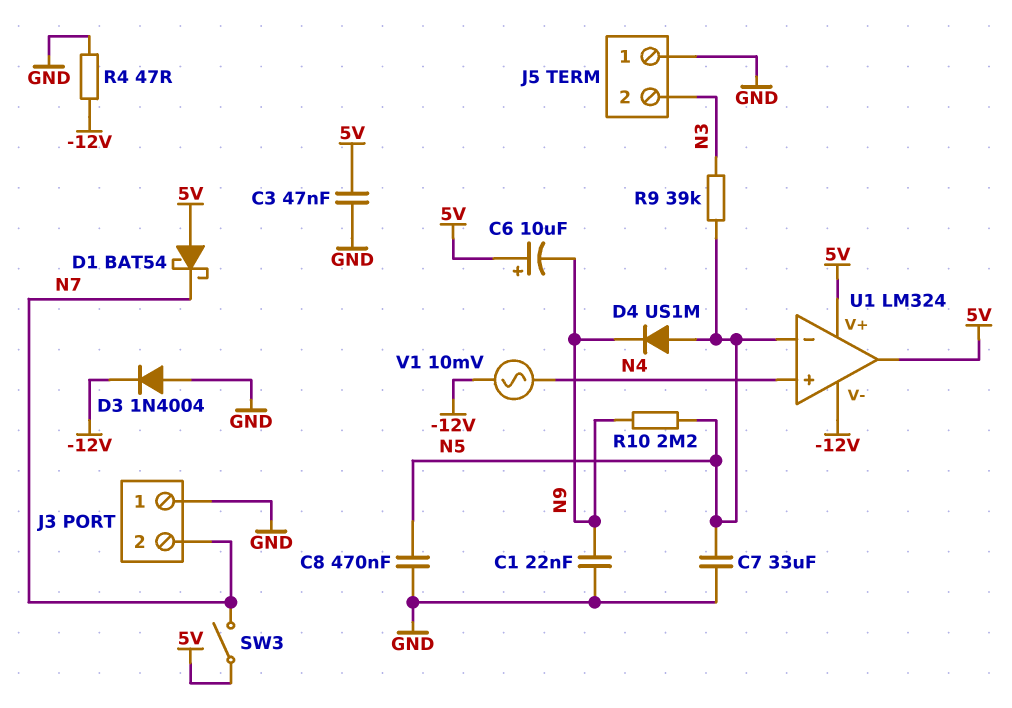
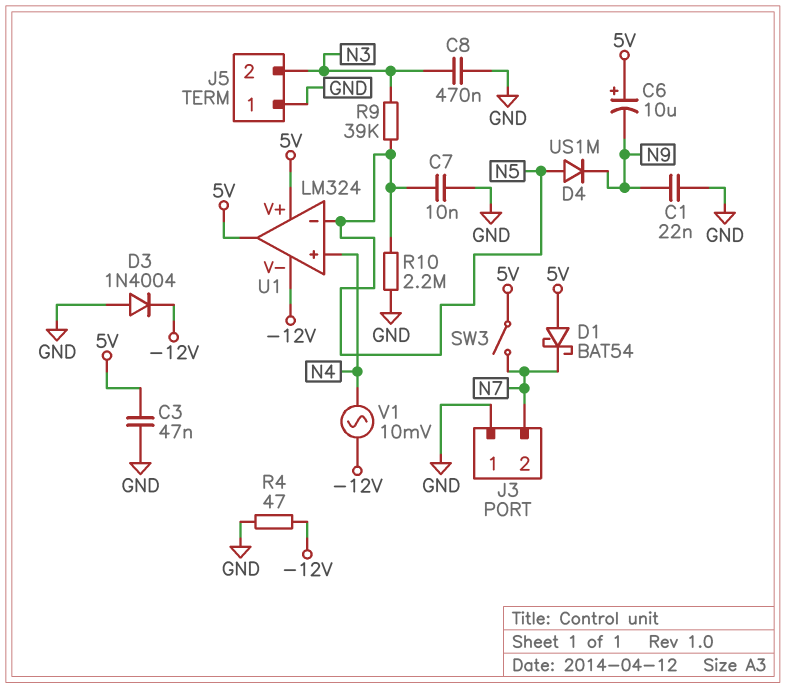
C7: 33uF (GND, N5) -> 10nF (GND, N5)
C8: 470nF (GND, N5) -> 470nF (GND, N3)
R10: 2.2M (N5, N9) -> 2.2M (GND, N5)

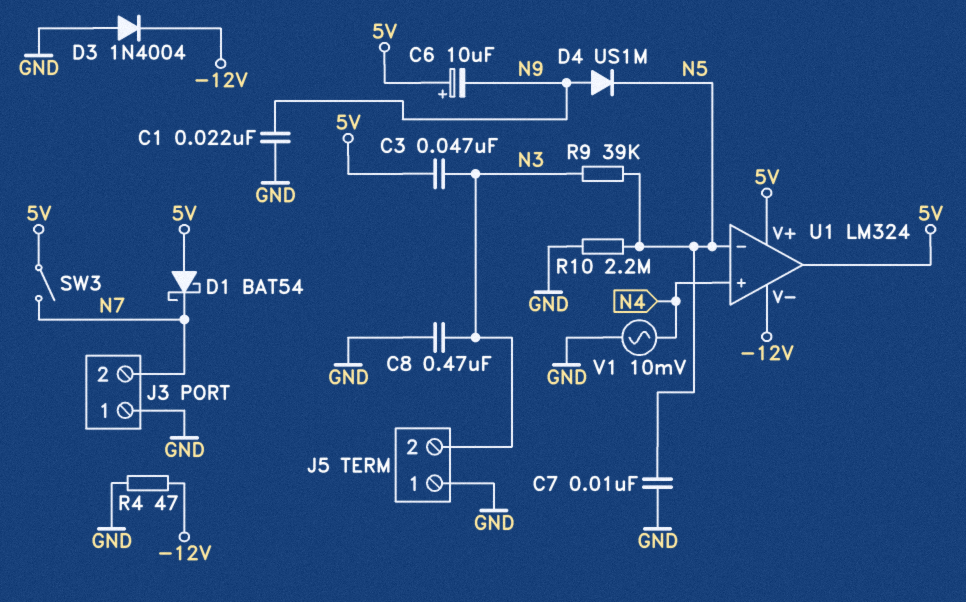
C3: 47nF (5V, GND) -> 47nF (5V, N3)
D4: diode US1M (A N5, K N9) -> diode US1M (A N9, K N5)
V1: AC 10mV (-12V, N4) -> AC 10mV (GND, N4)

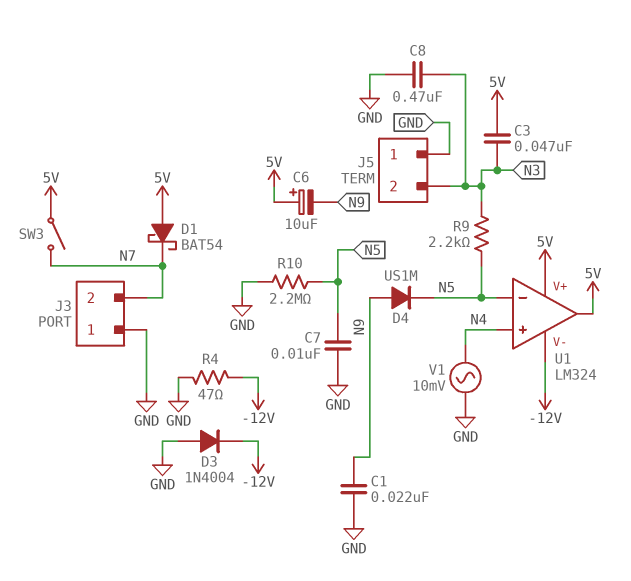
R9: 39k (N3, N5) -> 2.2k (N3, N5)

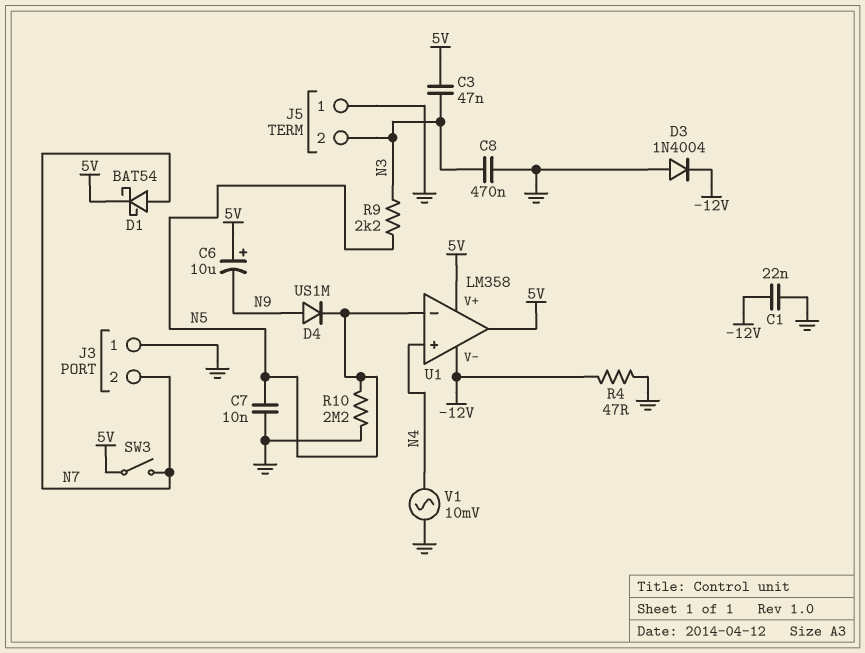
C1: 22nF (GND, N9) -> 22nF (-12V, GND)
D1: schottky BAT54 (A 5V, K N7) -> schottky BAT54 (A N7, K 5V)
U1: LM324 -> LM358

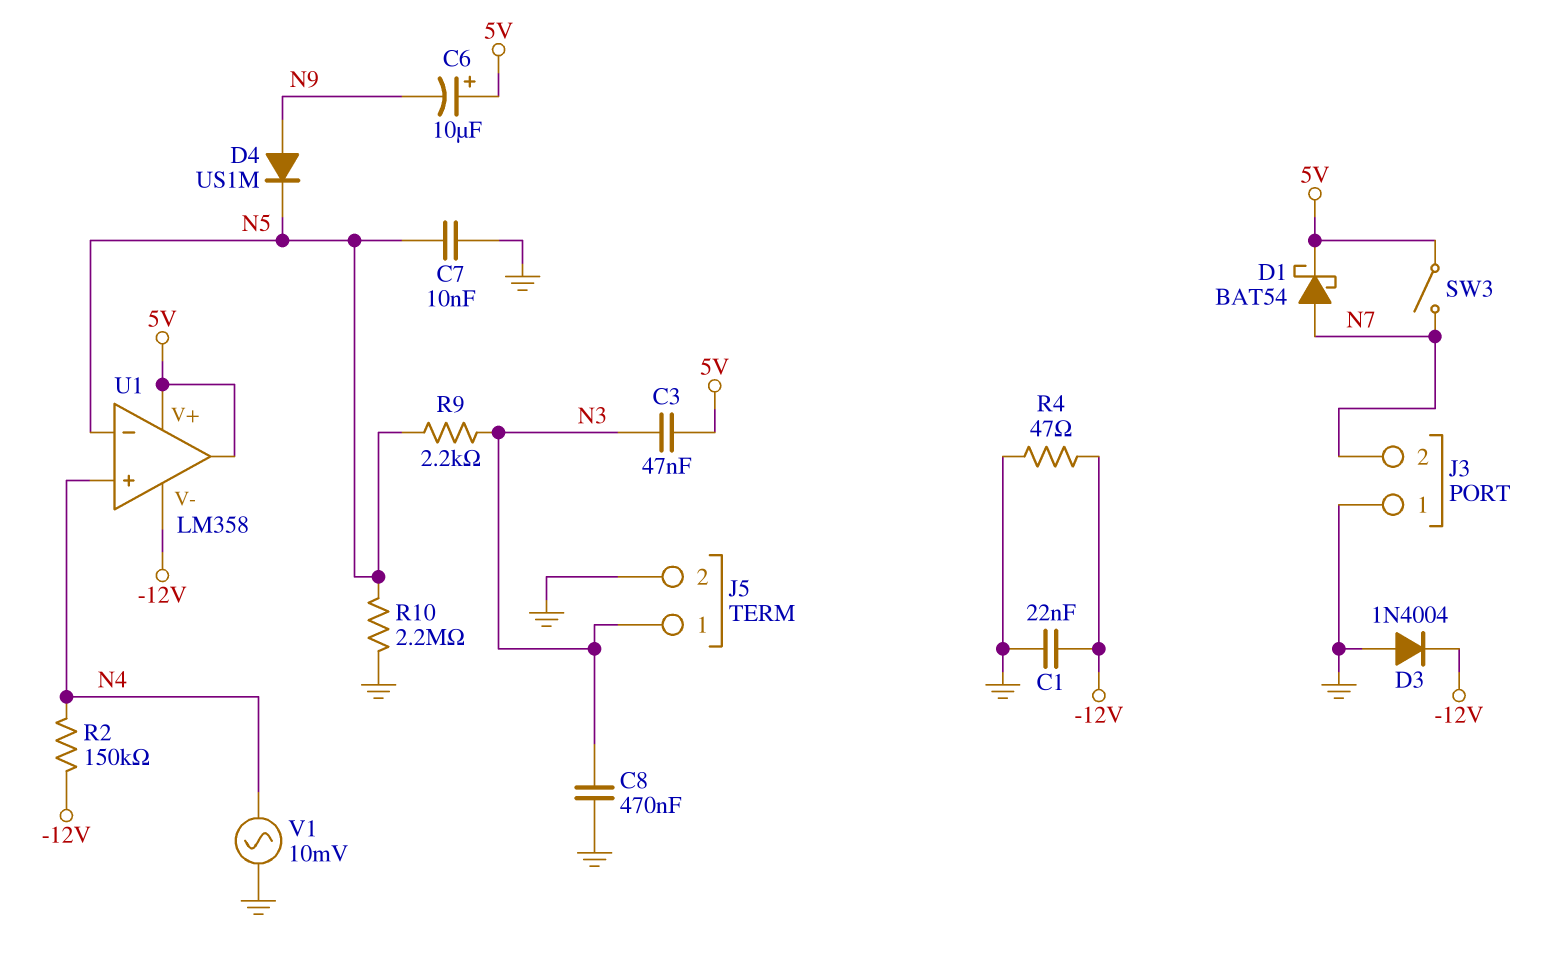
J5 pin 1: GND -> N3
J5 pin 2: N3 -> GND
R2: none -> 150k (-12V, N4)

